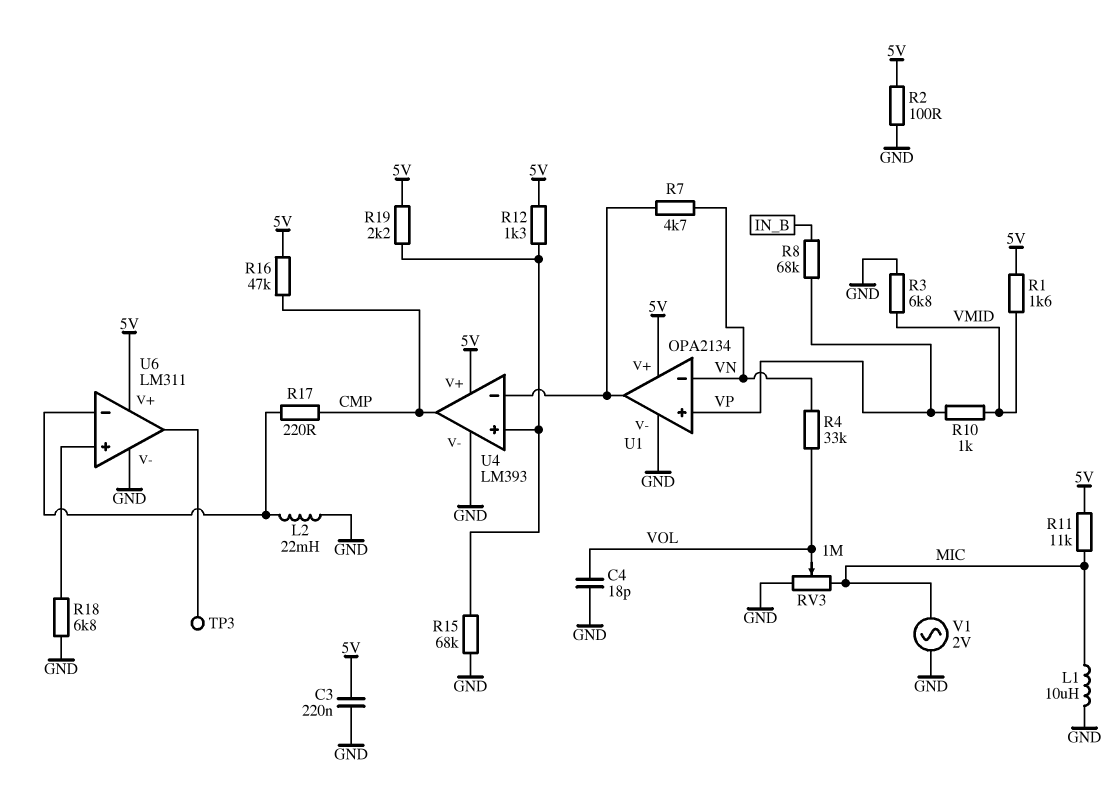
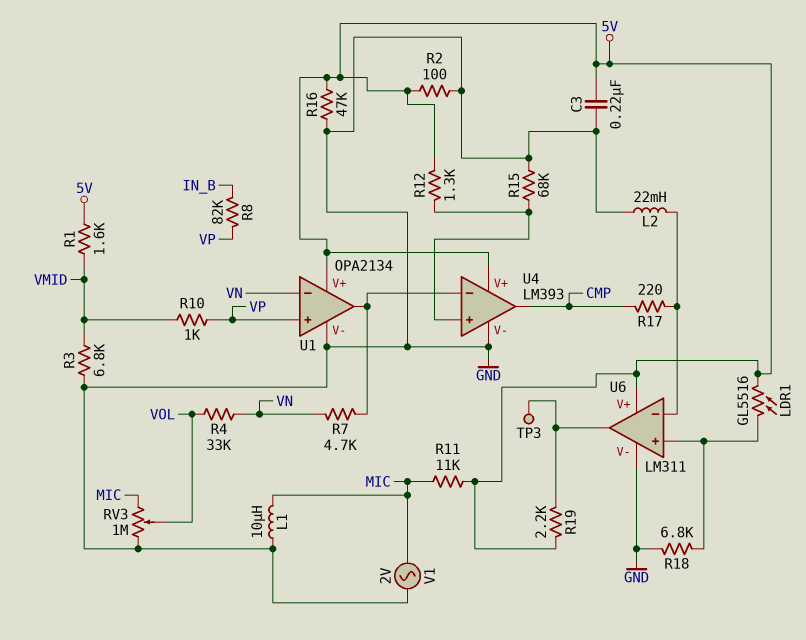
C4: 18pF (GND, VOL) -> none
LDR1: none -> GL5516 (5V, U6/in+)
R8: 68k (IN_B, VP) -> 82k (IN_B, VP)
R16: 47k (5V, CMP) -> 47k (5V, GND)
R19: 2.2k (5V, U4/in+) -> 2.2k (5V, U6/out)

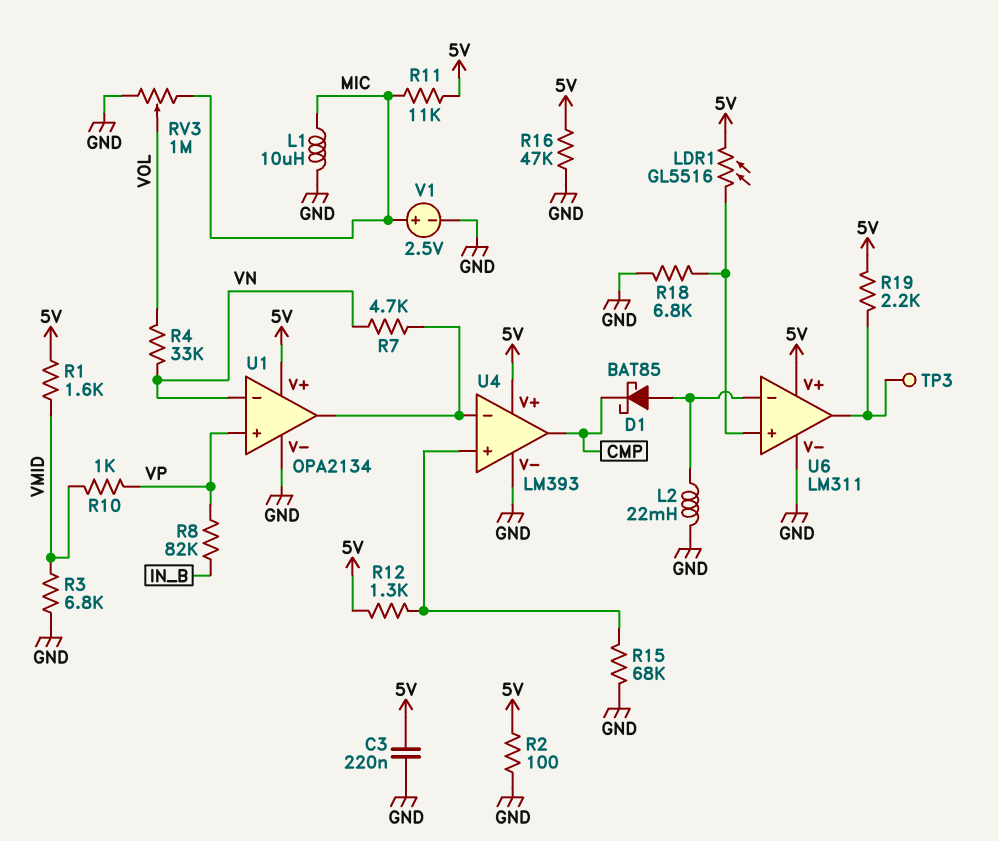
D1: none -> schottky BAT85 (A U6/in-, K CMP)
R17: 220 (CMP, U6/in-) -> none
V1: AC 2V (GND, MIC) -> 2.5V (plus MIC, minus GND)

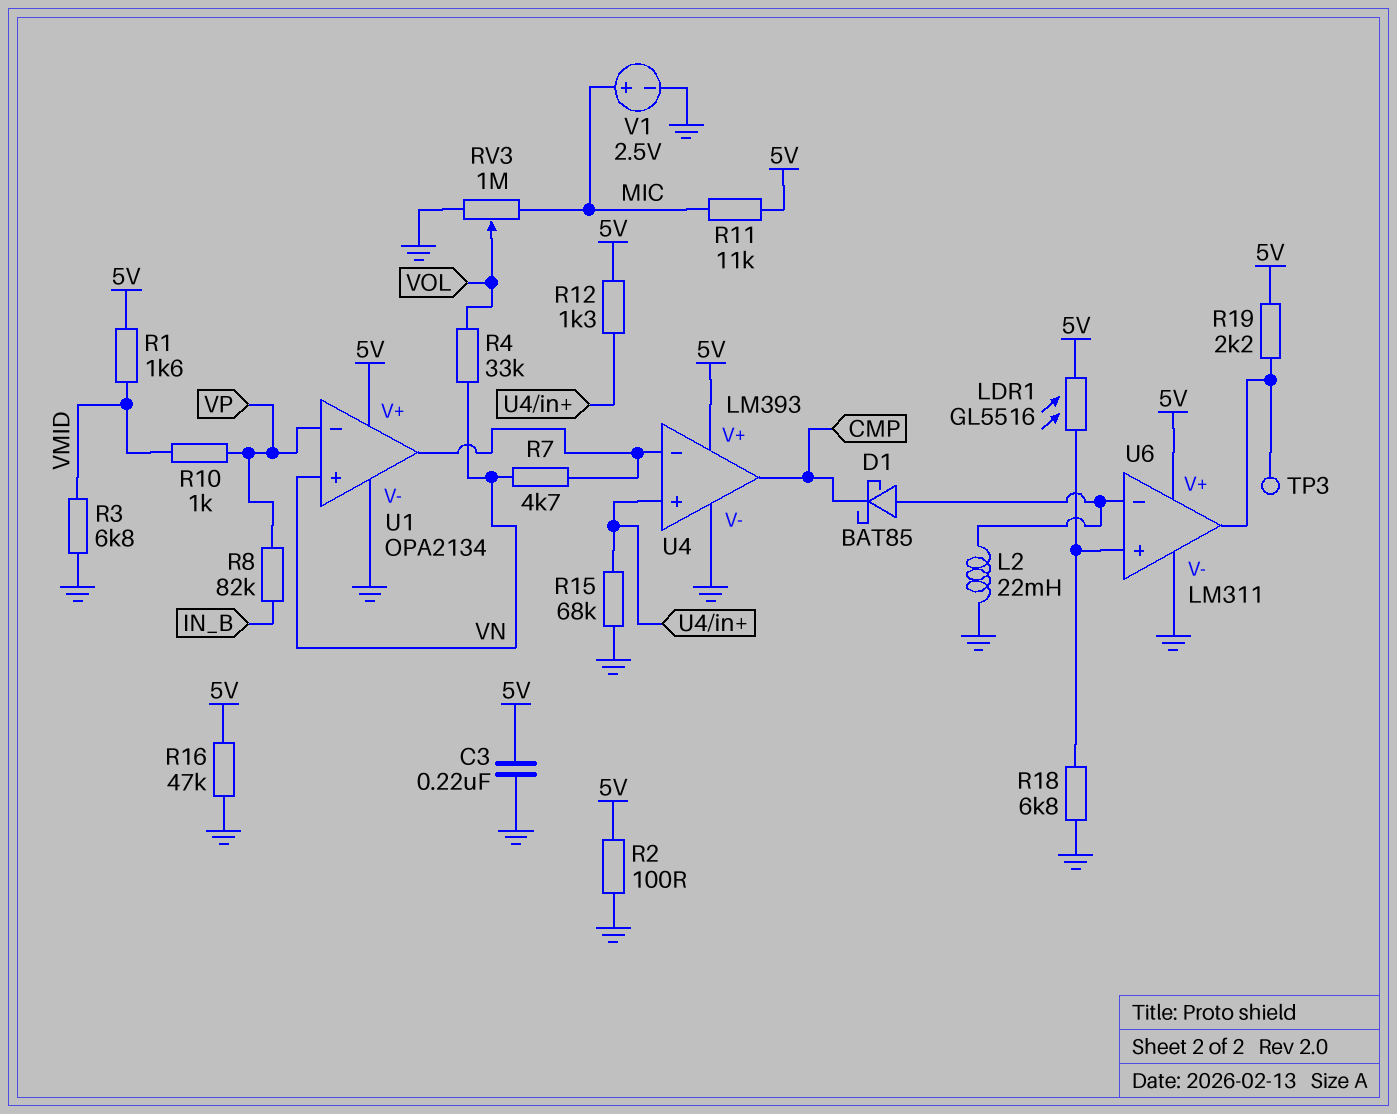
L1: 10uH (GND, MIC) -> none
U1 pin in+: VP -> VN
U1 pin in-: VN -> VP

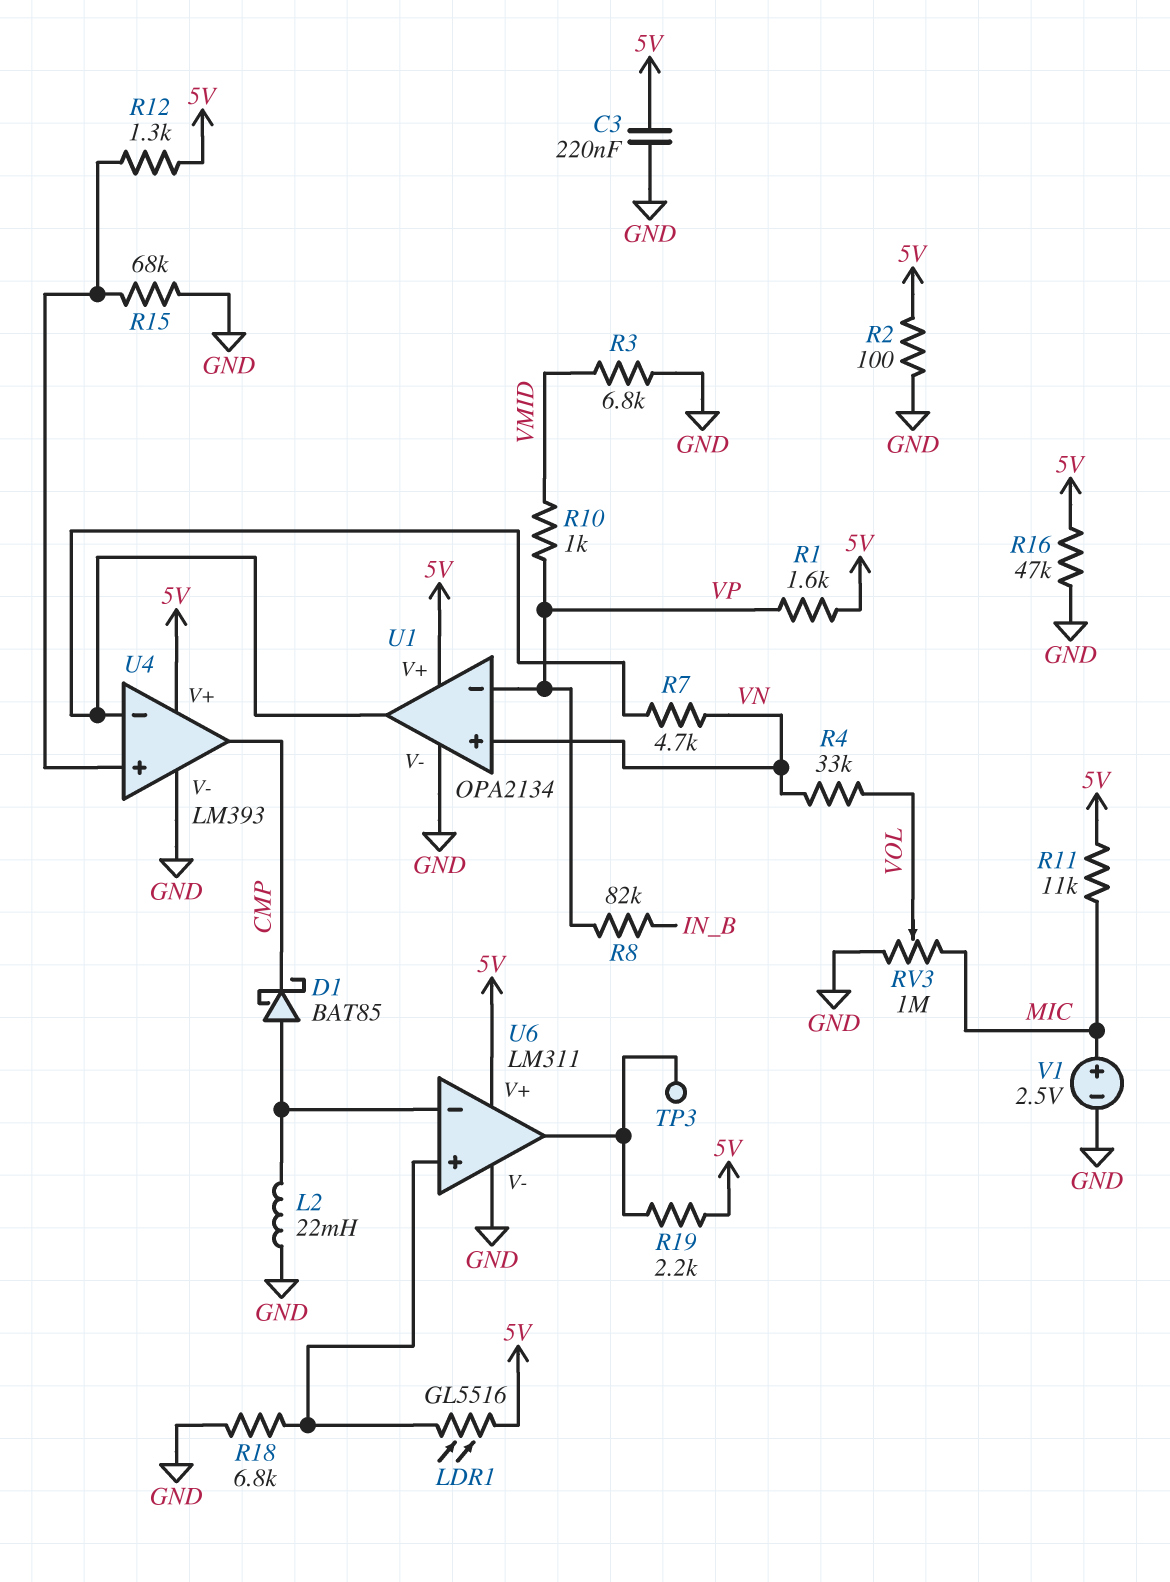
R1: 1.6k (5V, VMID) -> 1.6k (5V, VP)

